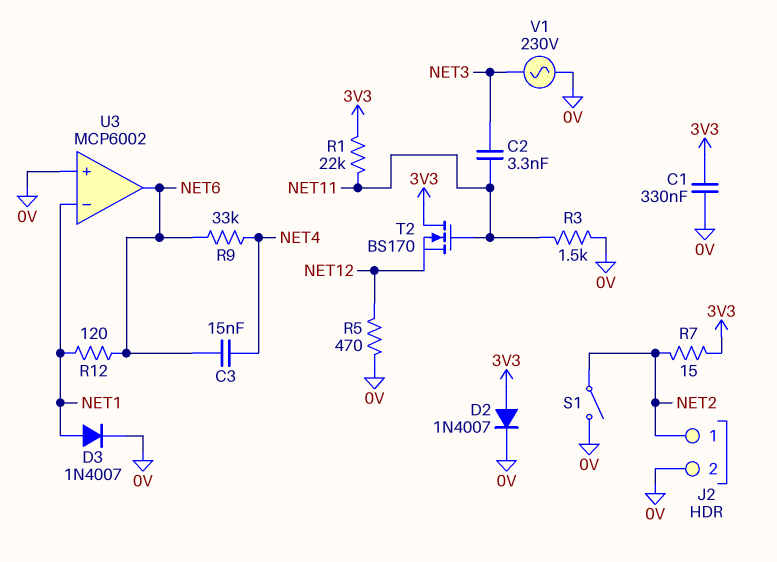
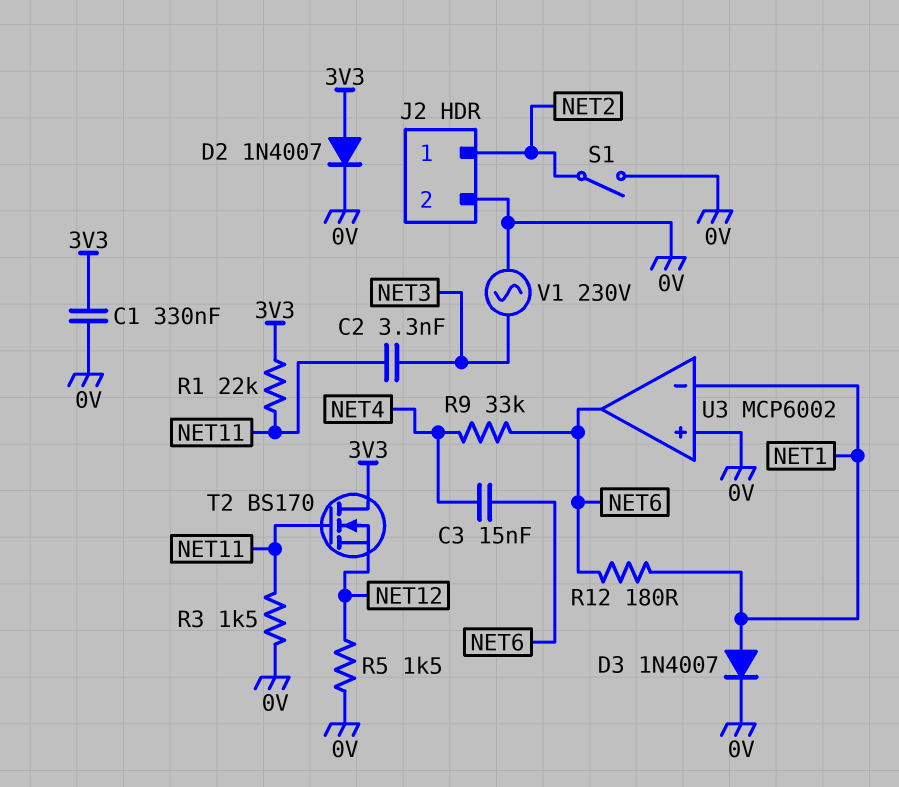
R5: 470 (0V, NET12) -> 1.5k (0V, NET12)
R7: 15 (3V3, NET2) -> none
R12: 120 (NET1, NET6) -> 180 (NET1, NET6)

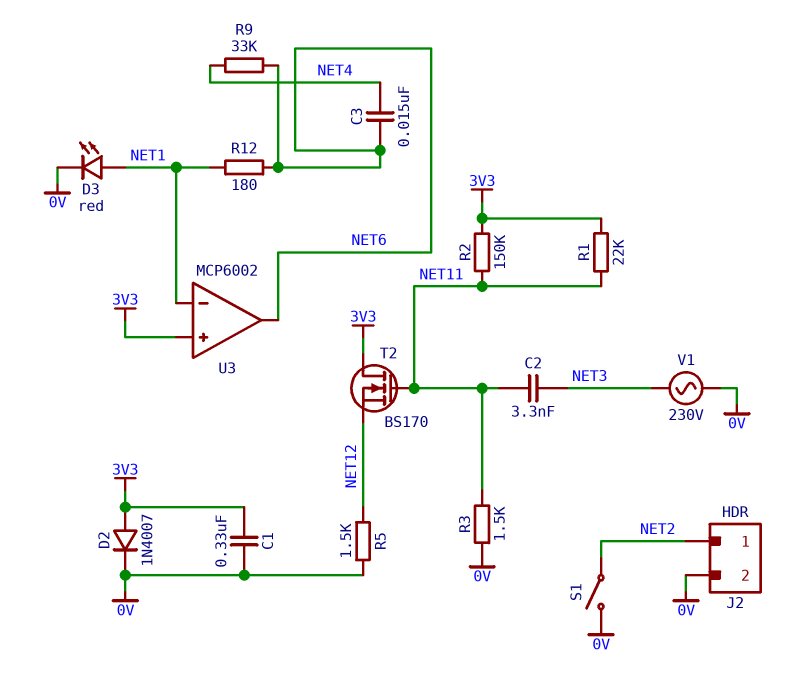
D3: diode 1N4007 (A NET1, K 0V) -> LED red (A NET1, K 0V)
R2: none -> 150k (3V3, NET11)
U3 pin in+: 0V -> 3V3

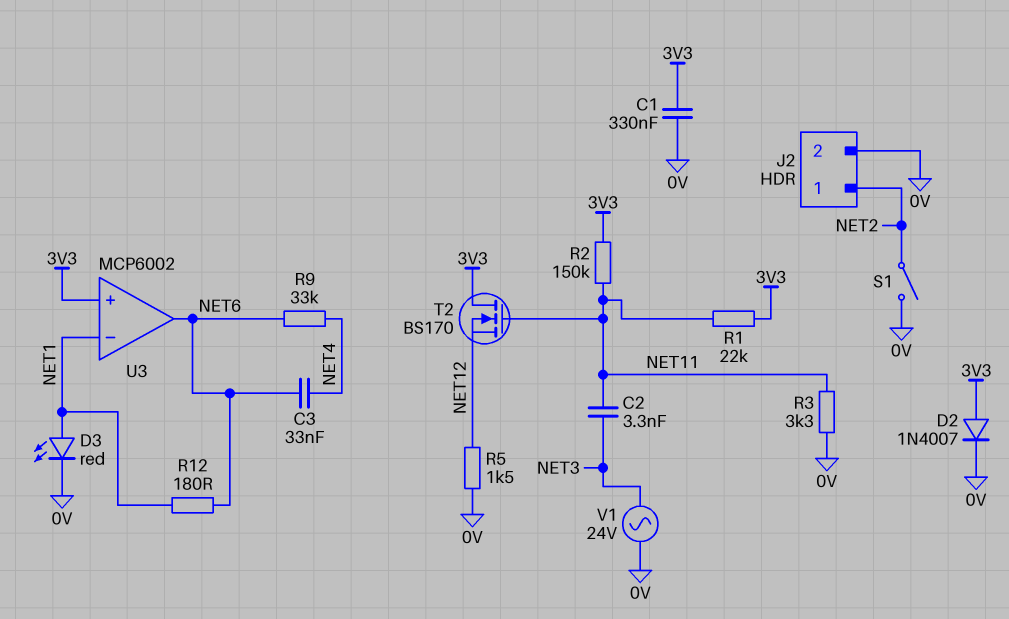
C3: 15nF (NET4, NET6) -> 33nF (NET4, NET6)
R3: 1.5k (0V, NET11) -> 3.3k (0V, NET11)
V1: AC 230V (0V, NET3) -> AC 24V (0V, NET3)

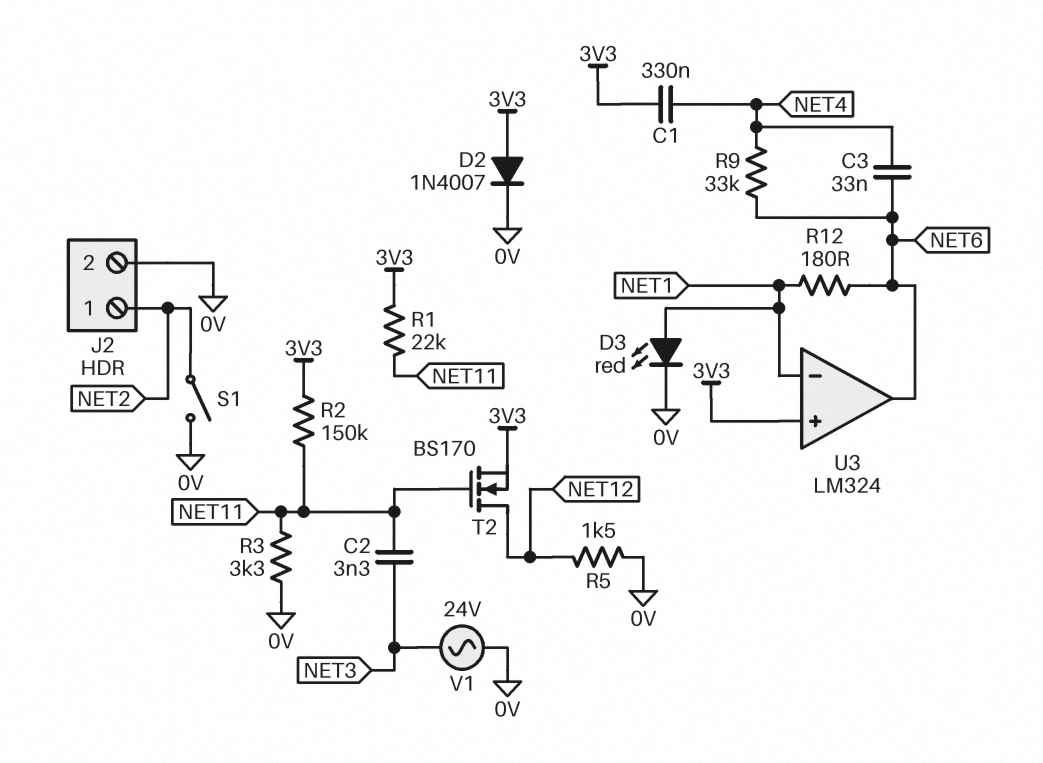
C1: 330nF (0V, 3V3) -> 330nF (3V3, NET4)
T2: NMOS BS170 (G NET11, D 3V3, S NET12) -> NMOS BS170 (G NET11, D NET12, S 3V3)
U3: MCP6002 -> LM324

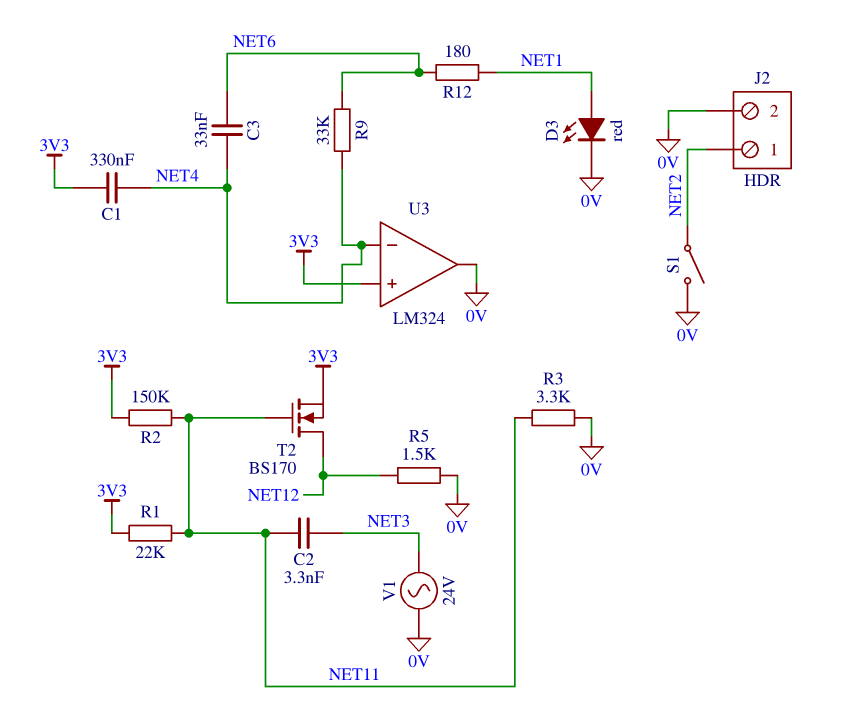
D2: diode 1N4007 (A 3V3, K 0V) -> none
U3 pin in-: NET1 -> NET4
U3 pin out: NET6 -> 0V

